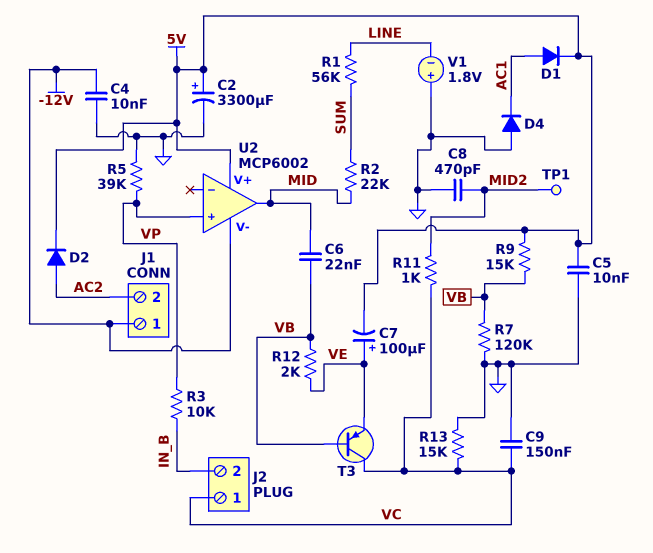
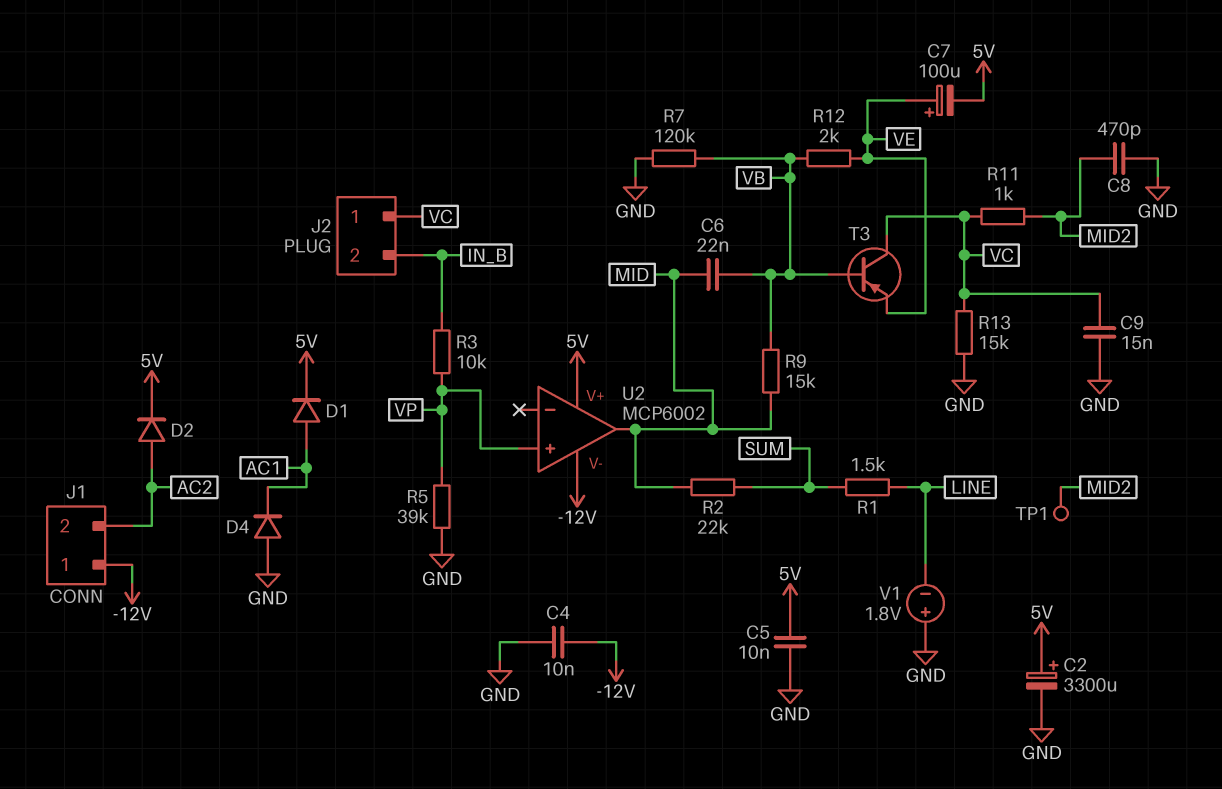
C9: 150nF (GND, VC) -> 15nF (GND, VC)
R1: 56k (LINE, SUM) -> 1.5k (LINE, SUM)
R9: 15k (5V, VB) -> 15k (MID, VB)

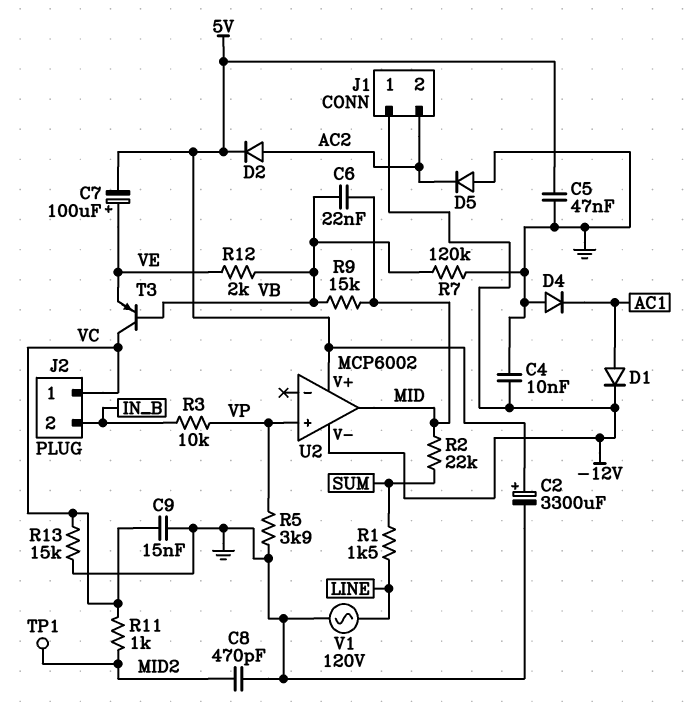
C5: 10nF (5V, GND) -> 47nF (5V, GND)
D1: diode (A AC1, K 5V) -> diode (A AC1, K -12V)
D5: none -> diode (A GND, K AC2)
R5: 39k (GND, VP) -> 3.9k (GND, VP)
V1: 1.8V (plus GND, minus LINE) -> AC 120V (GND, LINE)

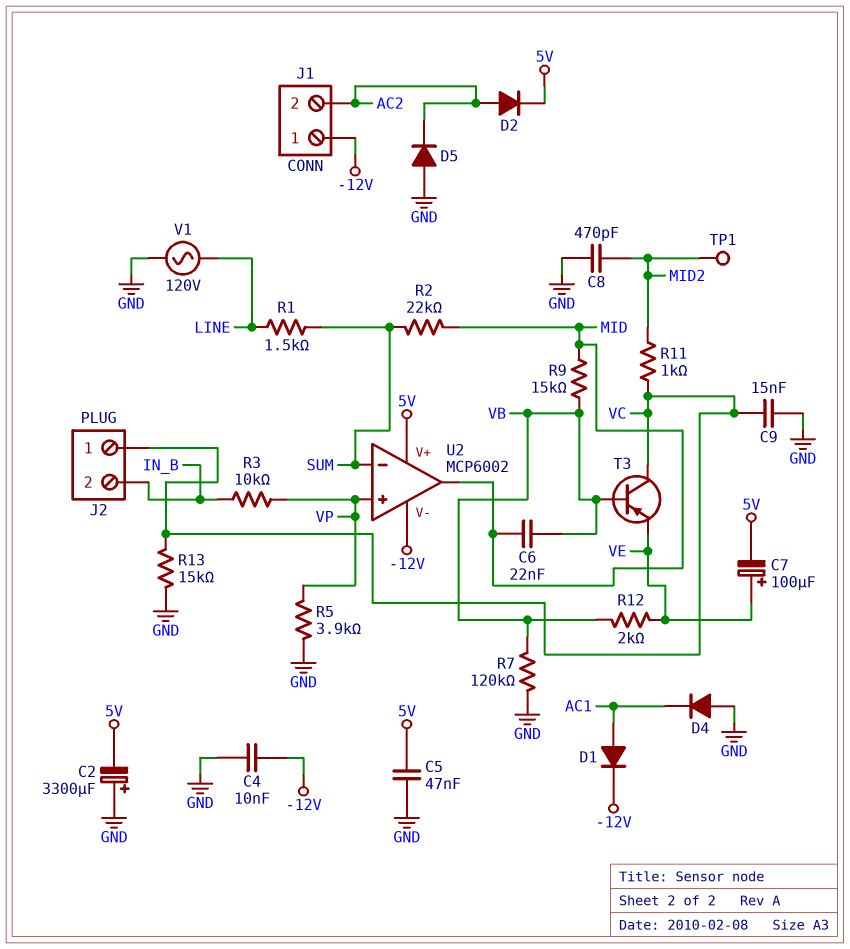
C2: 3300uF (plus 5V, minus GND) -> 3300uF (plus GND, minus 5V)
U2 pin in-: none -> SUM

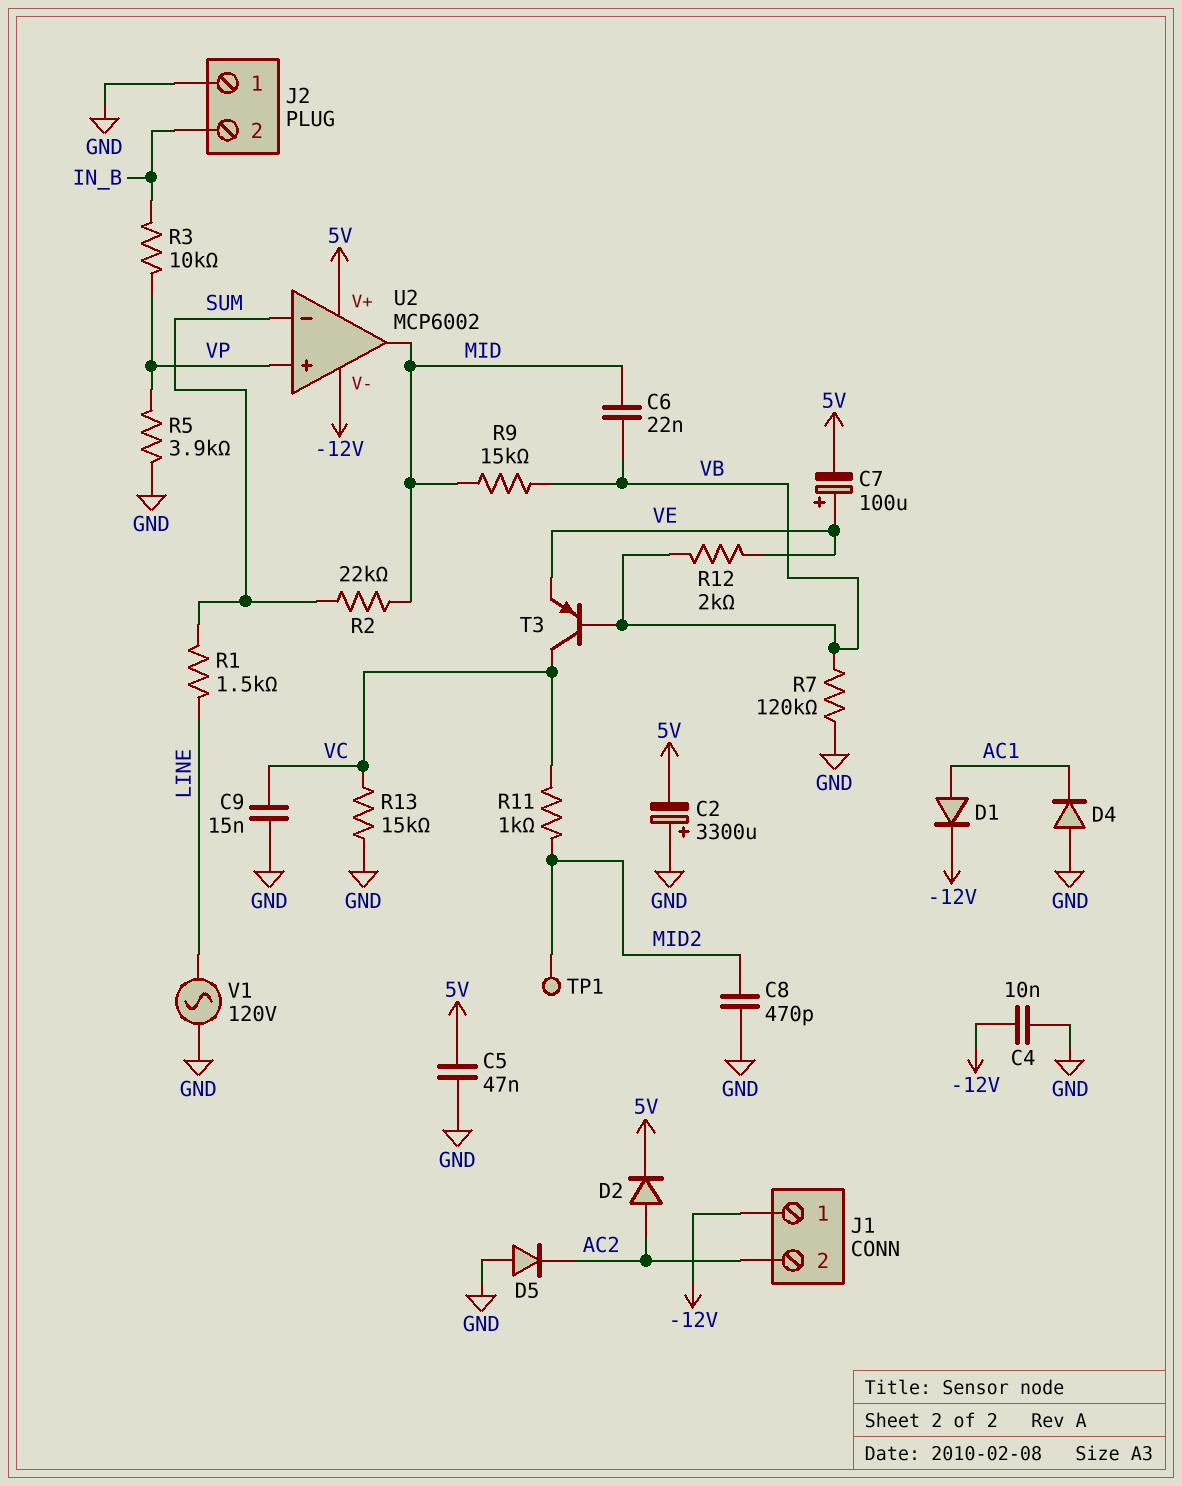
J2 pin 1: VC -> GND

